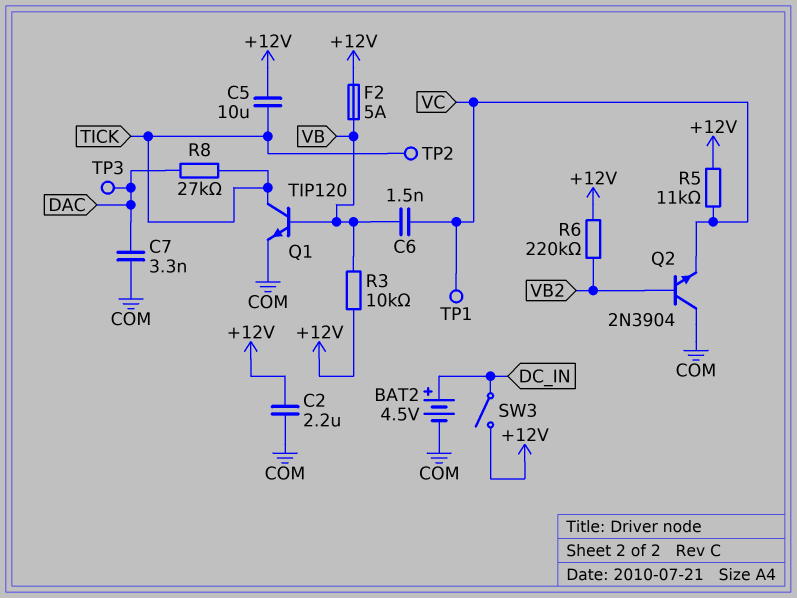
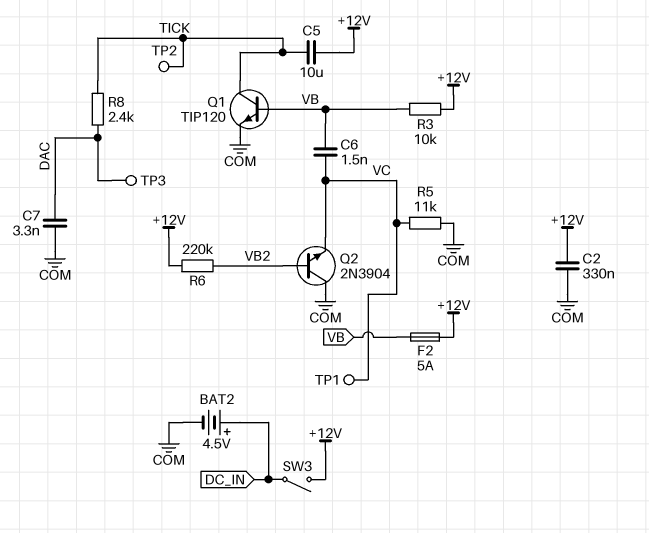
C2: 2.2uF (+12V, COM) -> 330nF (+12V, COM)
R5: 11k (+12V, VC) -> 11k (COM, VC)
R8: 27k (DAC, TICK) -> 2.4k (DAC, TICK)

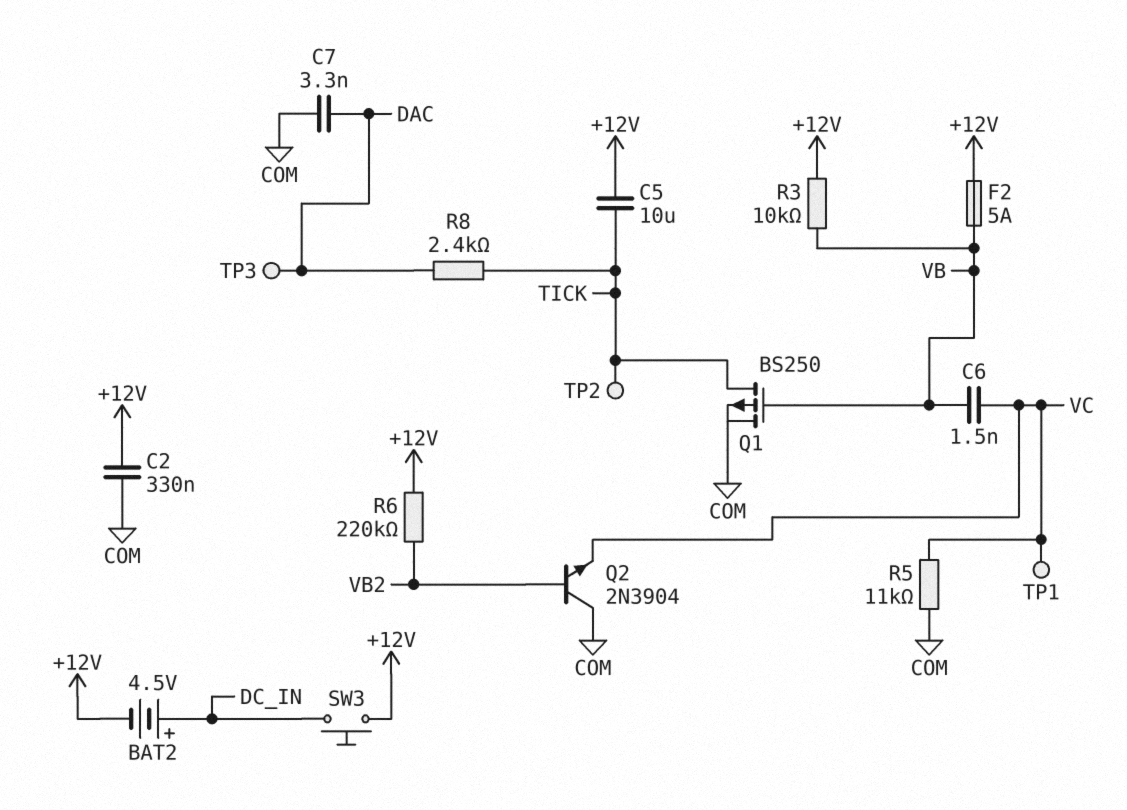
BAT2: 4.5V (plus DC_IN, minus COM) -> 4.5V (plus DC_IN, minus +12V)
Q1: NPN TIP120 (B VB, C TICK, E COM) -> PMOS BS250 (G VB, D TICK, S COM)
SW3: switch (+12V, DC_IN) -> button (+12V, DC_IN)

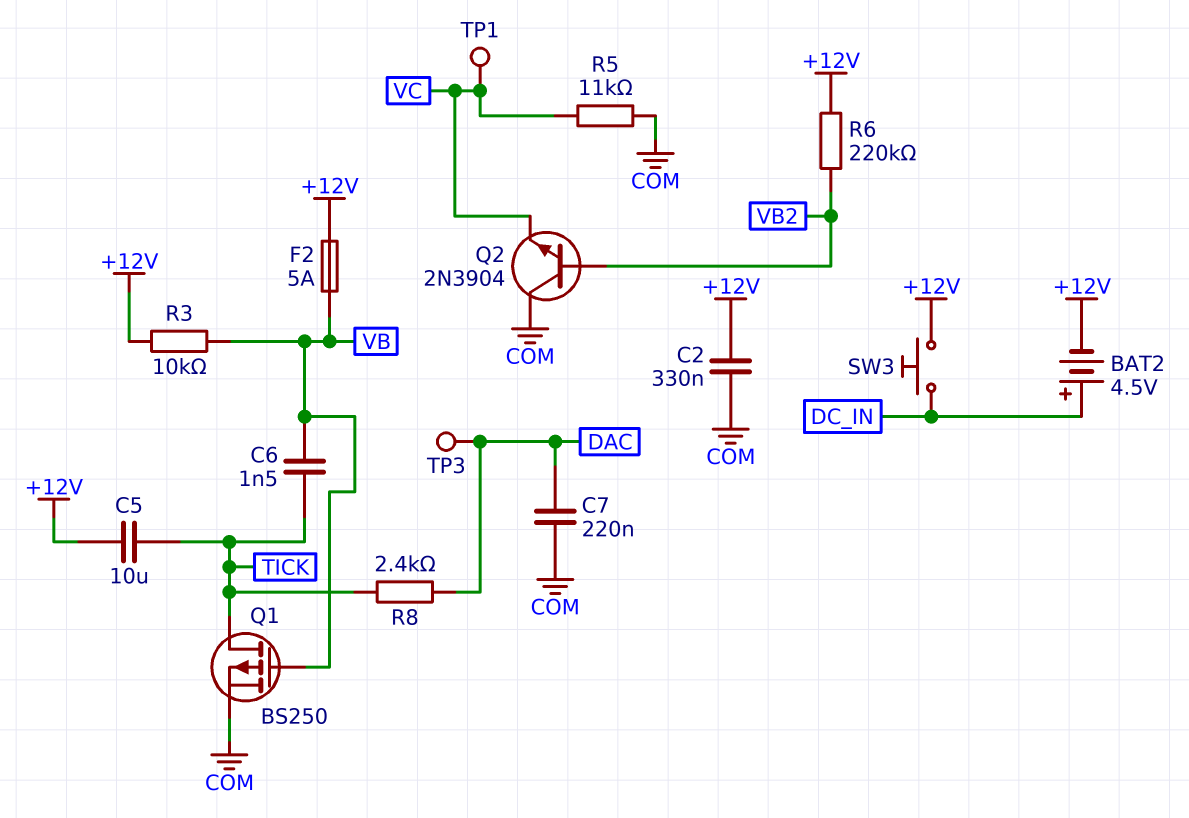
C6: 1.5nF (VB, VC) -> 1.5nF (TICK, VB)
C7: 3.3nF (COM, DAC) -> 220nF (COM, DAC)
TP2: test point (TICK) -> none

